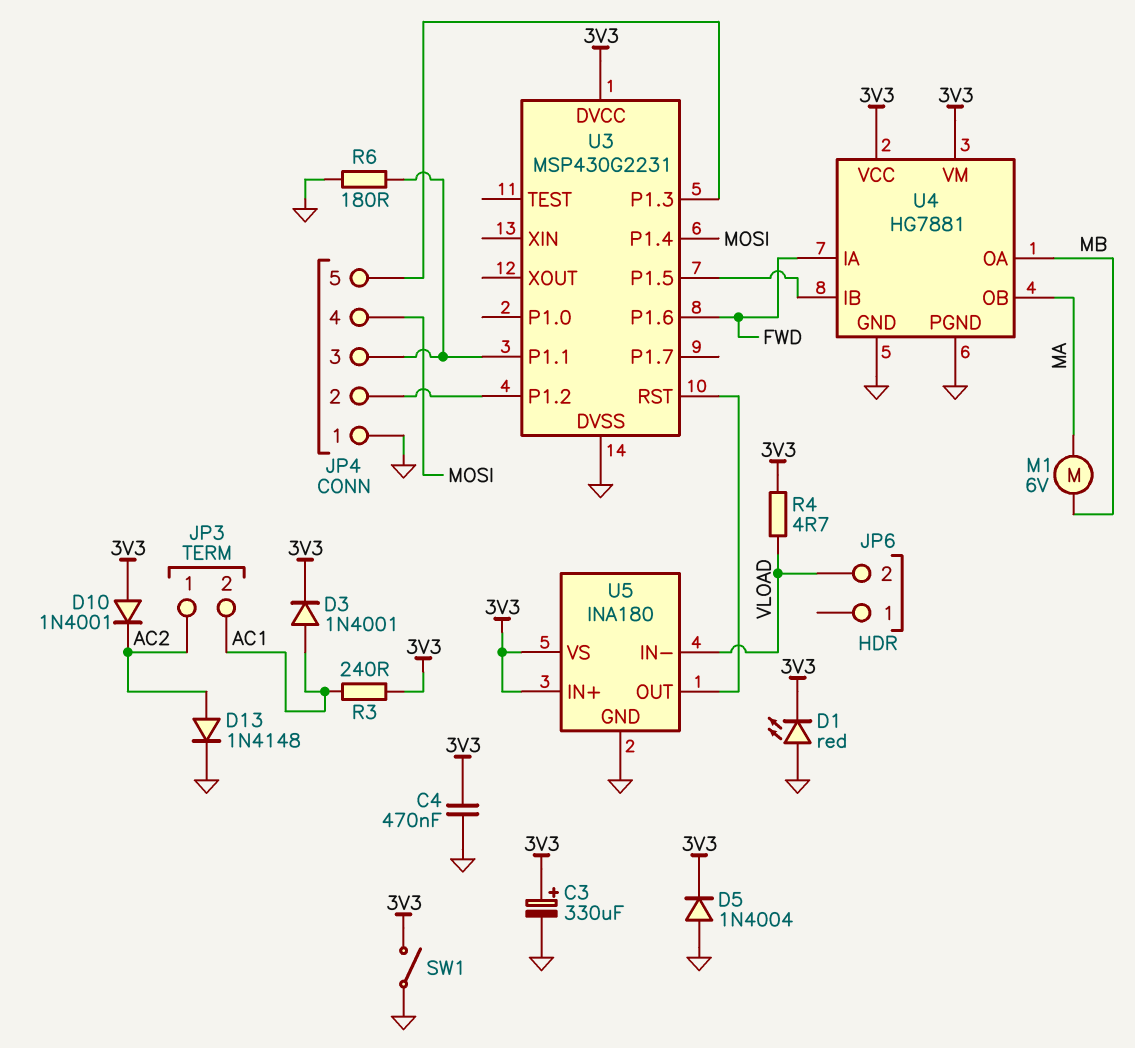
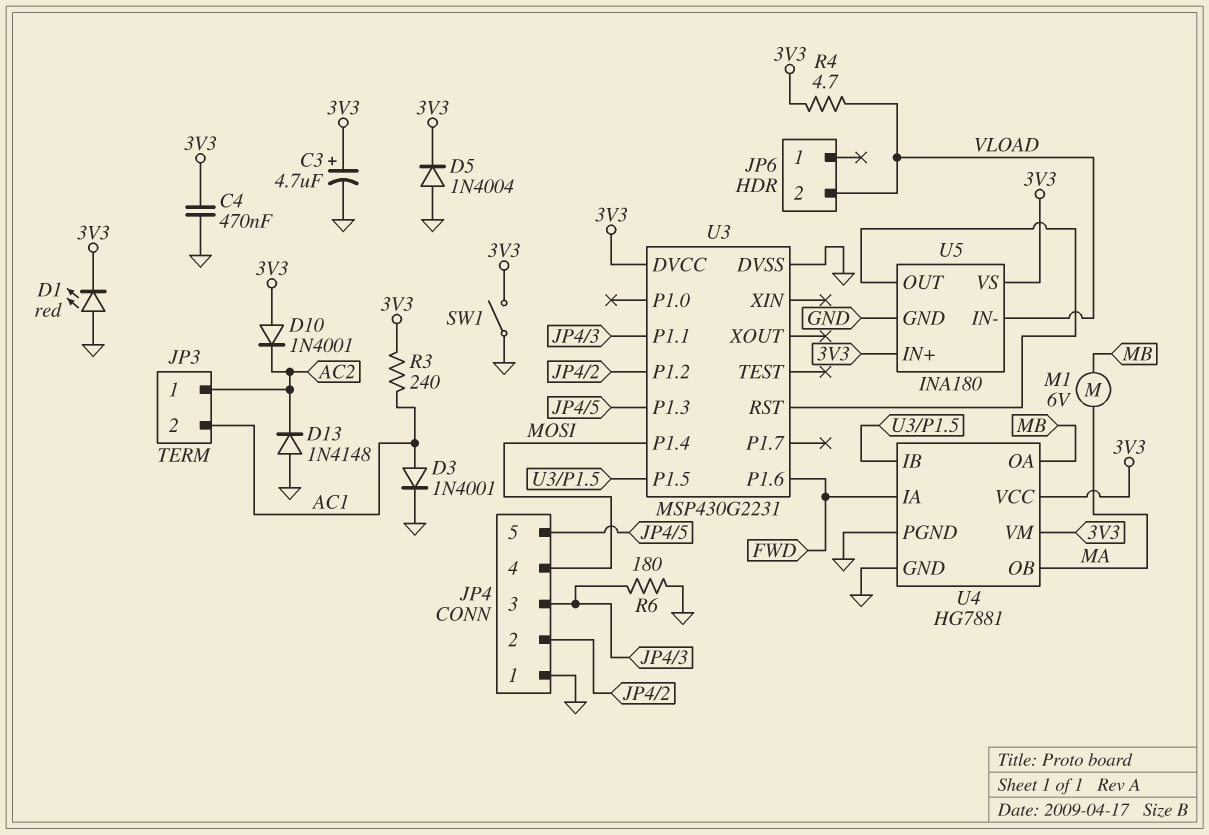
C3: 330uF (plus 3V3, minus GND) -> 4.7uF (plus 3V3, minus GND)
D3: diode 1N4001 (A AC1, K 3V3) -> diode 1N4001 (A AC1, K GND)
D13: diode 1N4148 (A AC2, K GND) -> diode 1N4148 (A GND, K AC2)

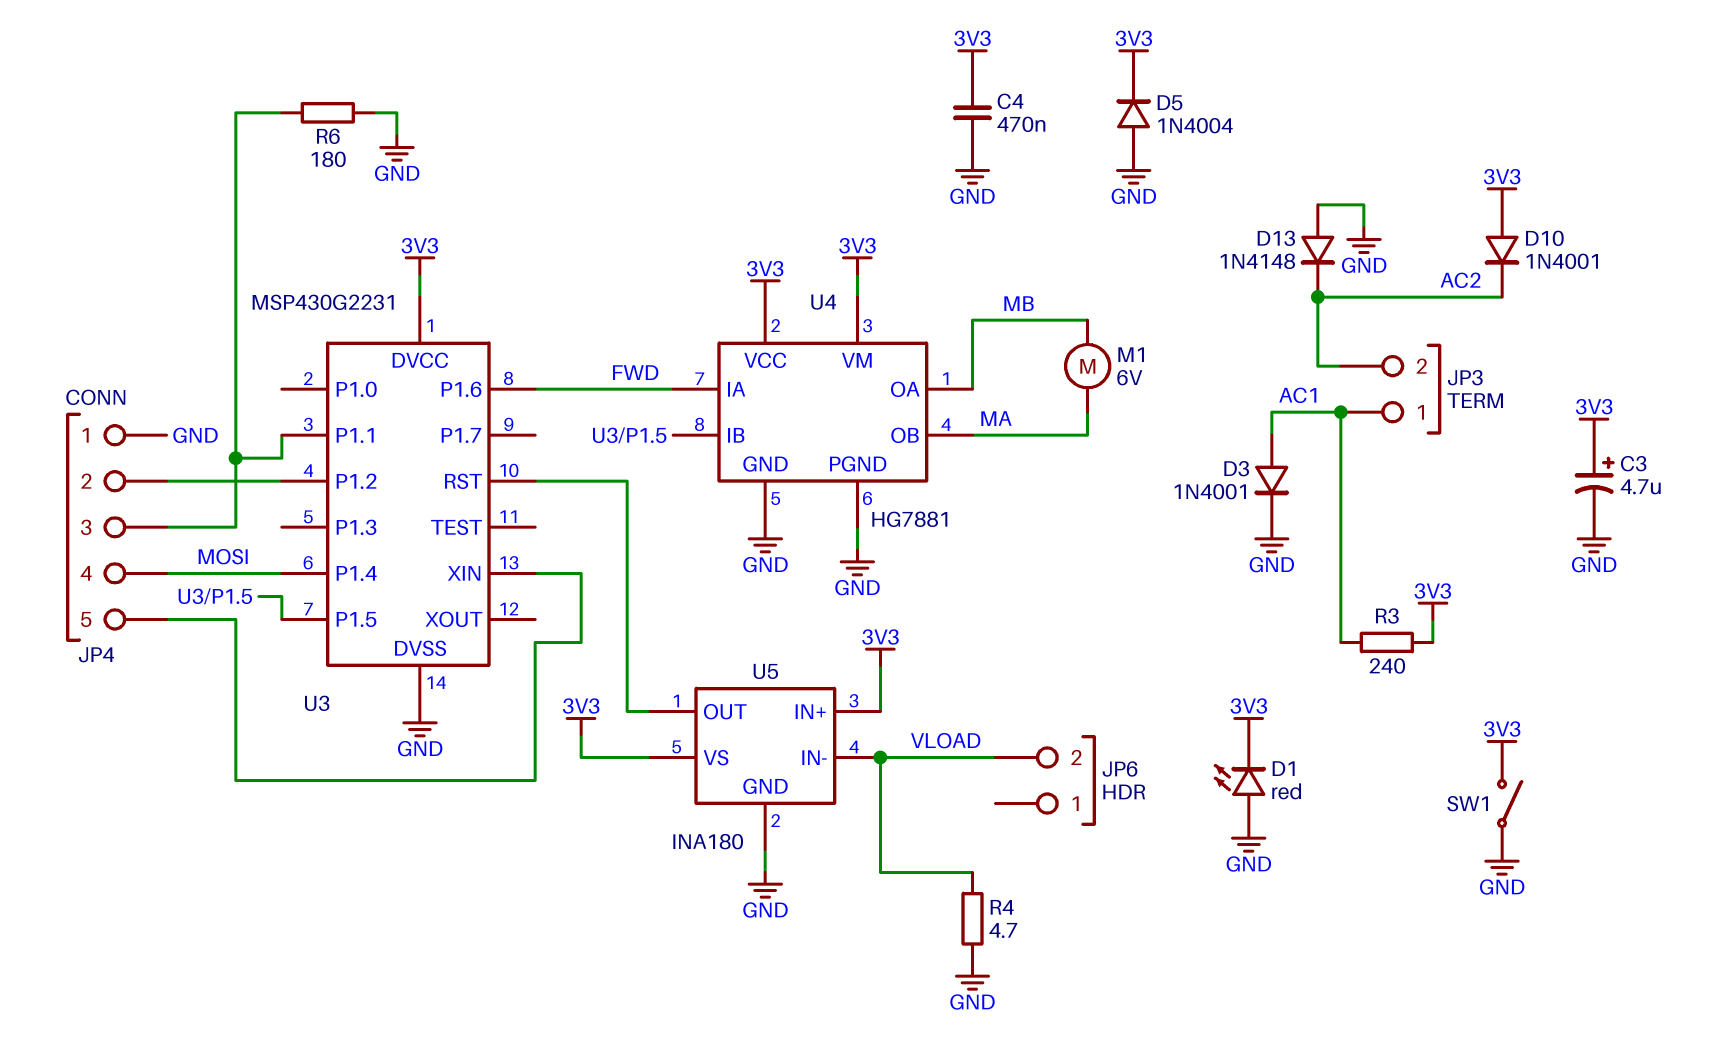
JP3 pin 1: AC2 -> AC1
JP3 pin 2: AC1 -> AC2
R4: 4.7 (3V3, VLOAD) -> 4.7 (GND, VLOAD)
U3 pin P1.3: JP4/5 -> none
U3 pin XIN: none -> JP4/5

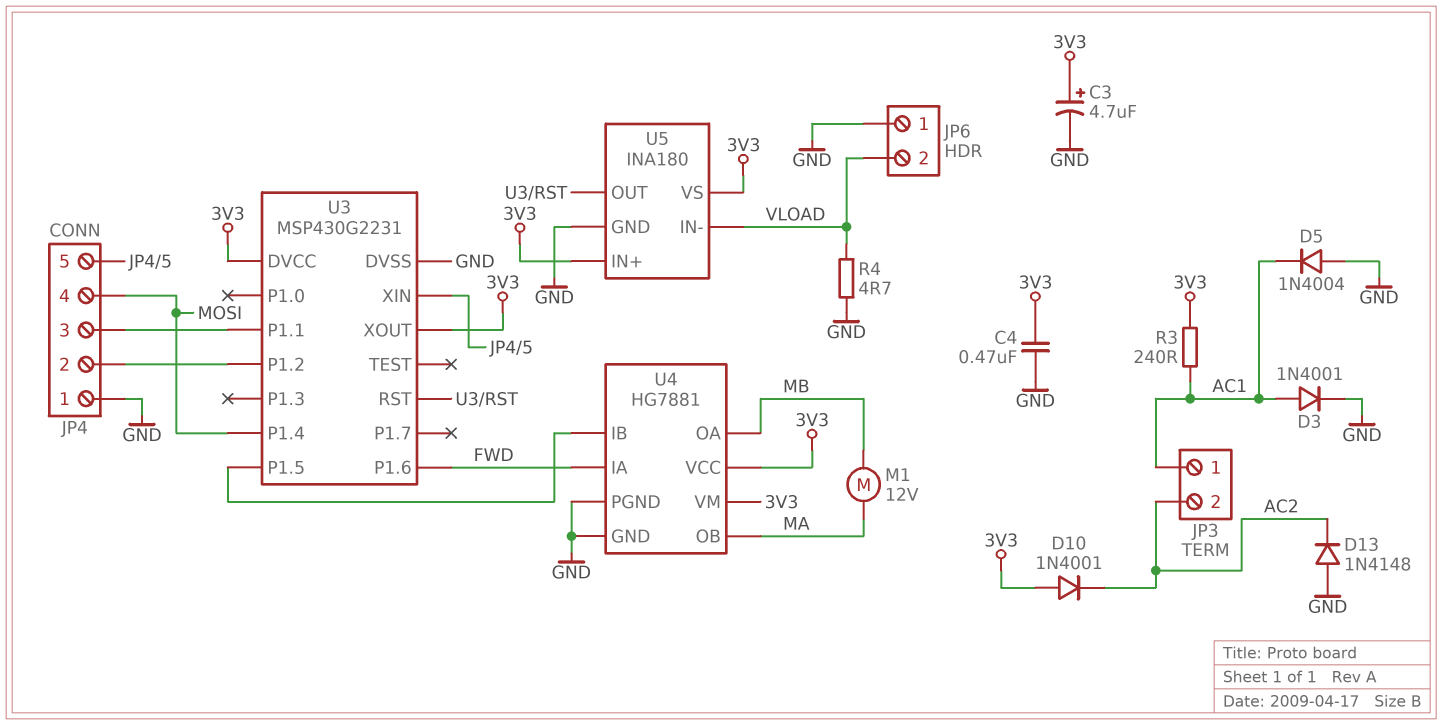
D1: LED red (A GND, K 3V3) -> none
D5: diode 1N4004 (A GND, K 3V3) -> diode 1N4004 (A GND, K AC1)
JP6 pin 1: none -> GND
M1: motor 6V (MA, MB) -> motor 12V (MA, MB)
R6: 180 (GND, JP4/3) -> none
SW1: switch (3V3, GND) -> none
U3 pin XOUT: none -> 3V3

